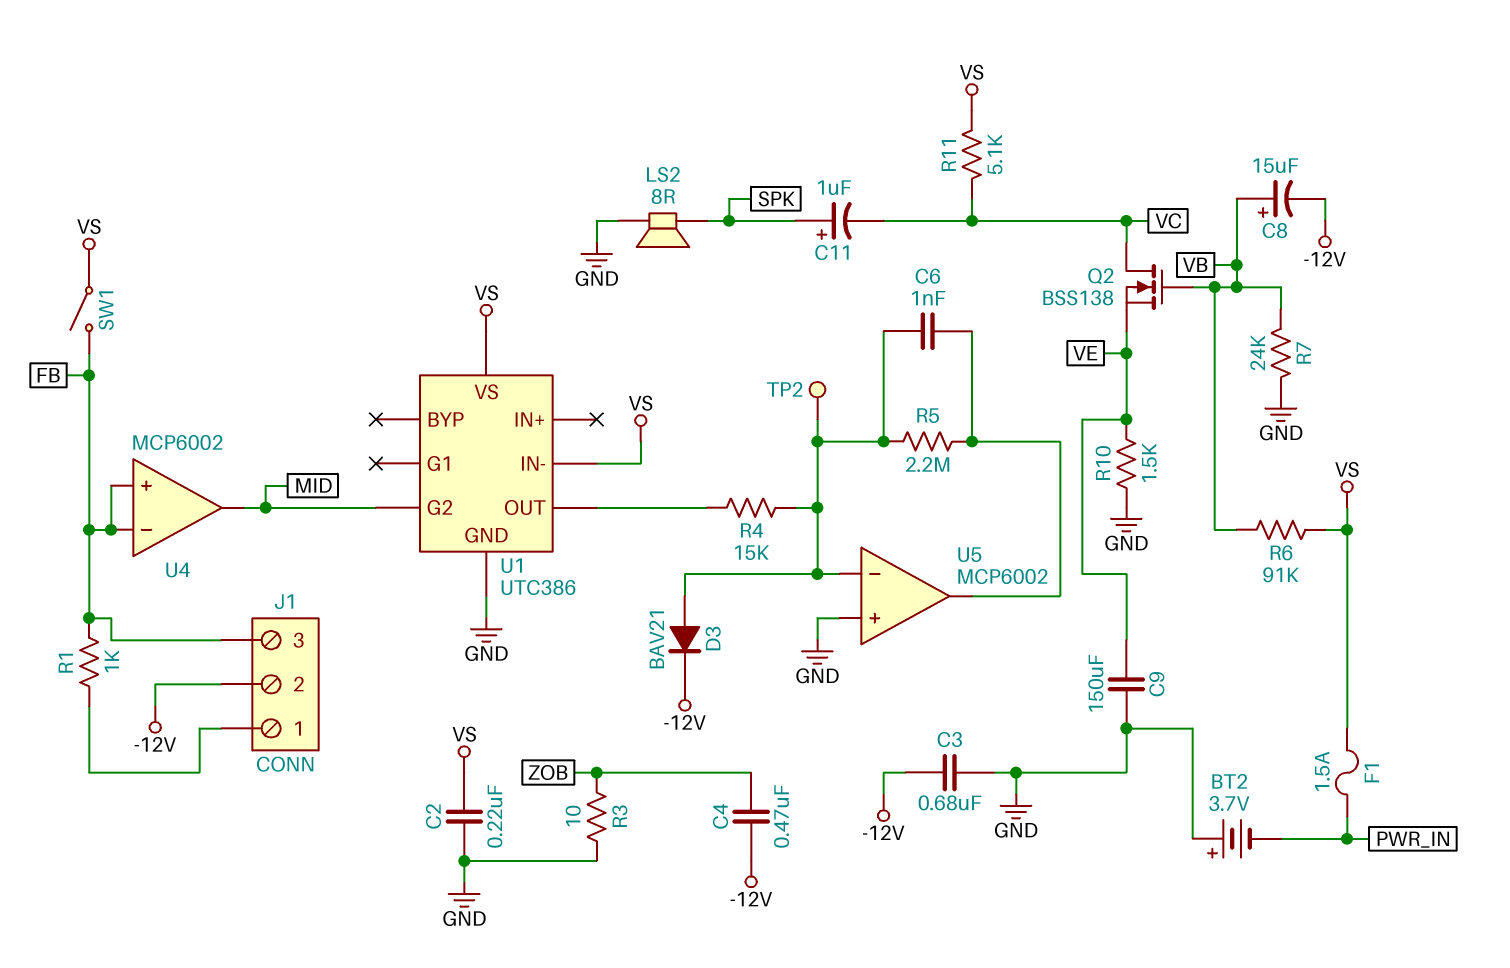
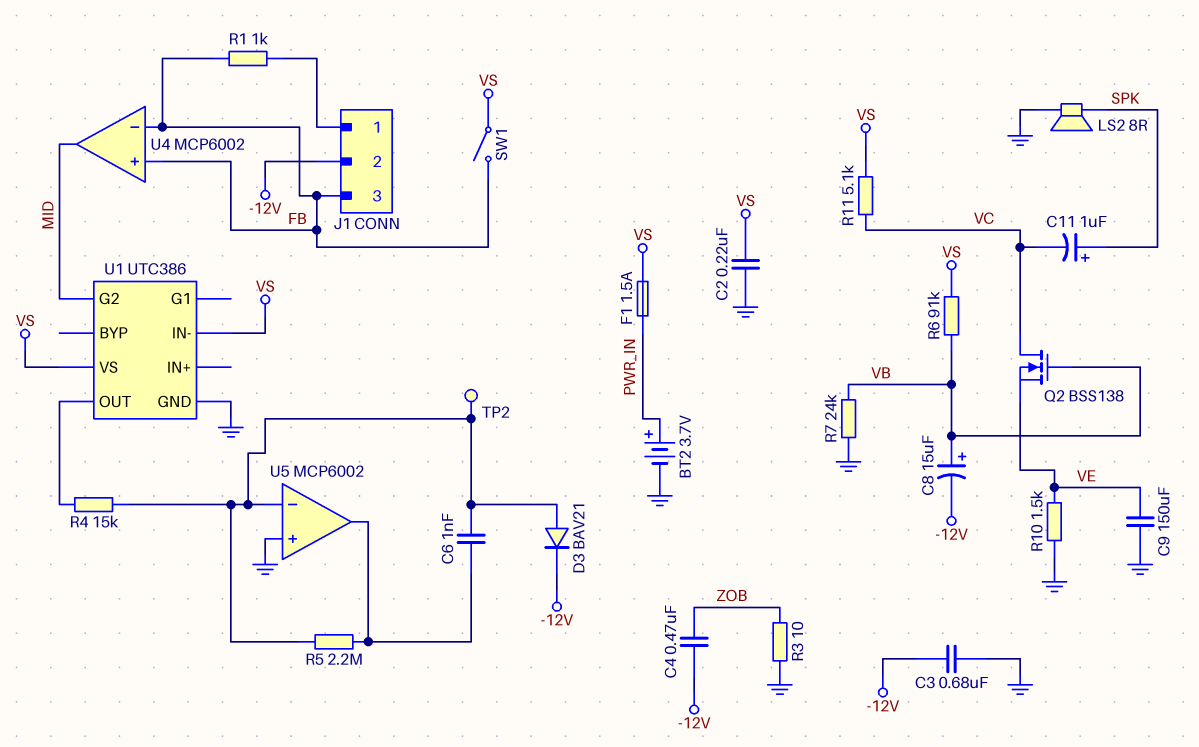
BT2: 3.7V (plus GND, minus PWR_IN) -> 3.7V (plus PWR_IN, minus GND)

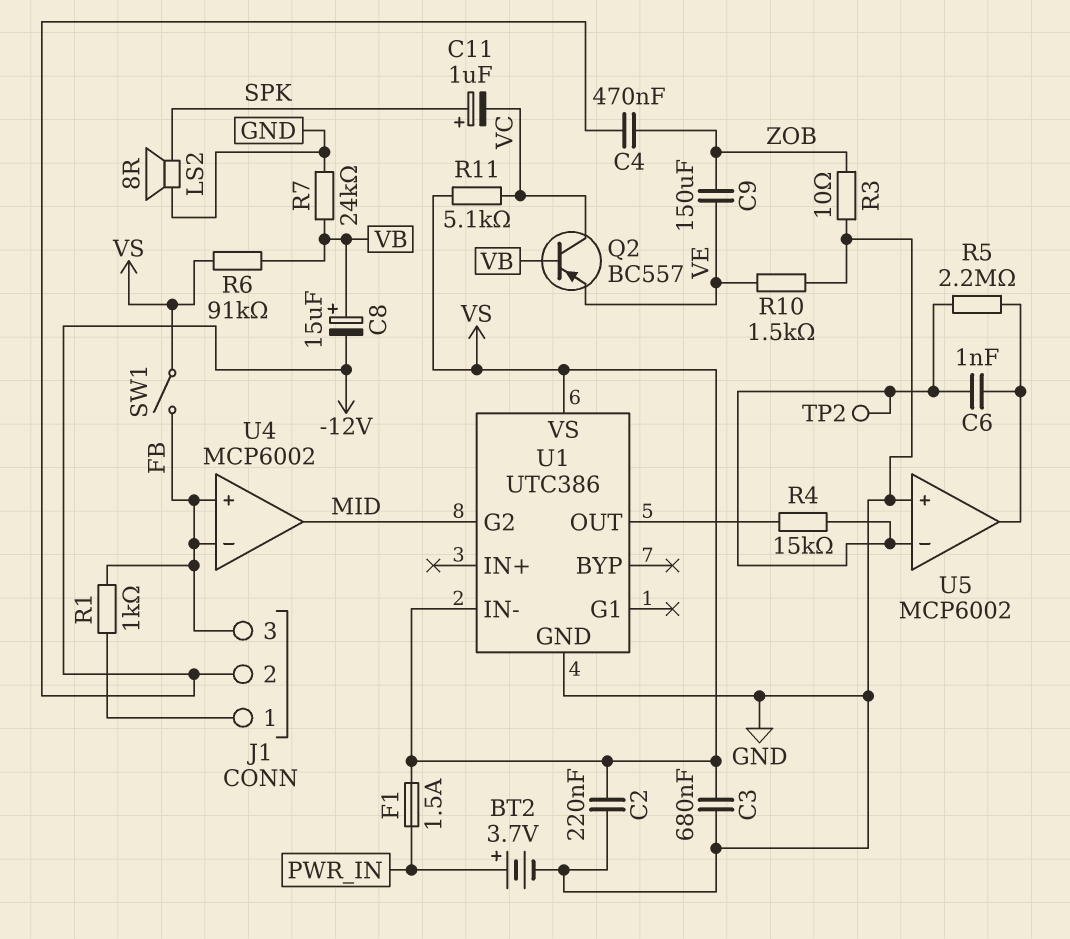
C3: 680nF (-12V, GND) -> 680nF (GND, VS)
C9: 150uF (GND, VE) -> 150uF (VE, ZOB)
D3: diode BAV21 (A U5/in-, K -12V) -> none
Q2: NMOS BSS138 (G VB, D VC, S VE) -> PNP BC557 (B VB, C VC, E VE)

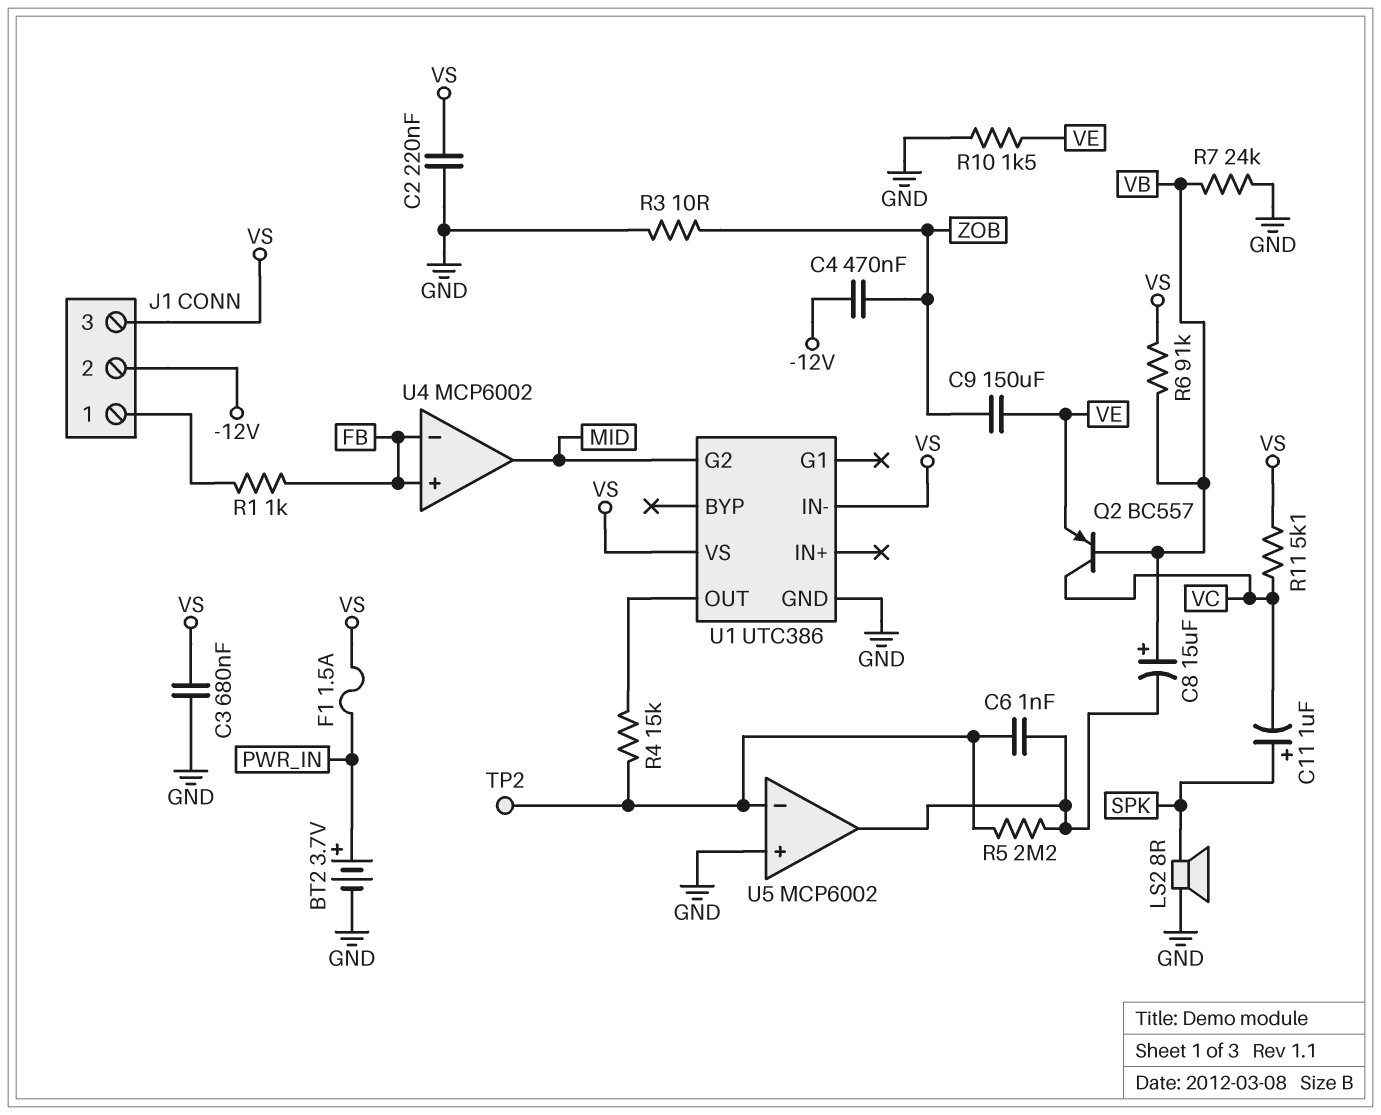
C8: 15uF (plus VB, minus -12V) -> 15uF (plus VB, minus U5/out)
J1 pin 3: FB -> VS
SW1: switch (FB, VS) -> none

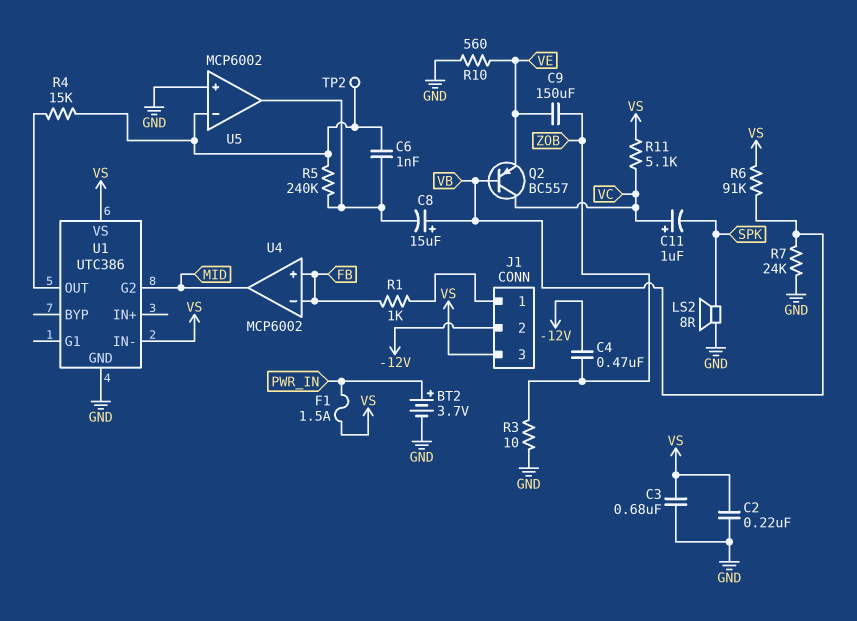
C11: 1uF (plus SPK, minus VC) -> 1uF (plus VC, minus SPK)
R5: 2.2M (U5/in-, U5/out) -> 240k (U5/in-, U5/out)
R10: 1.5k (GND, VE) -> 560 (GND, VE)

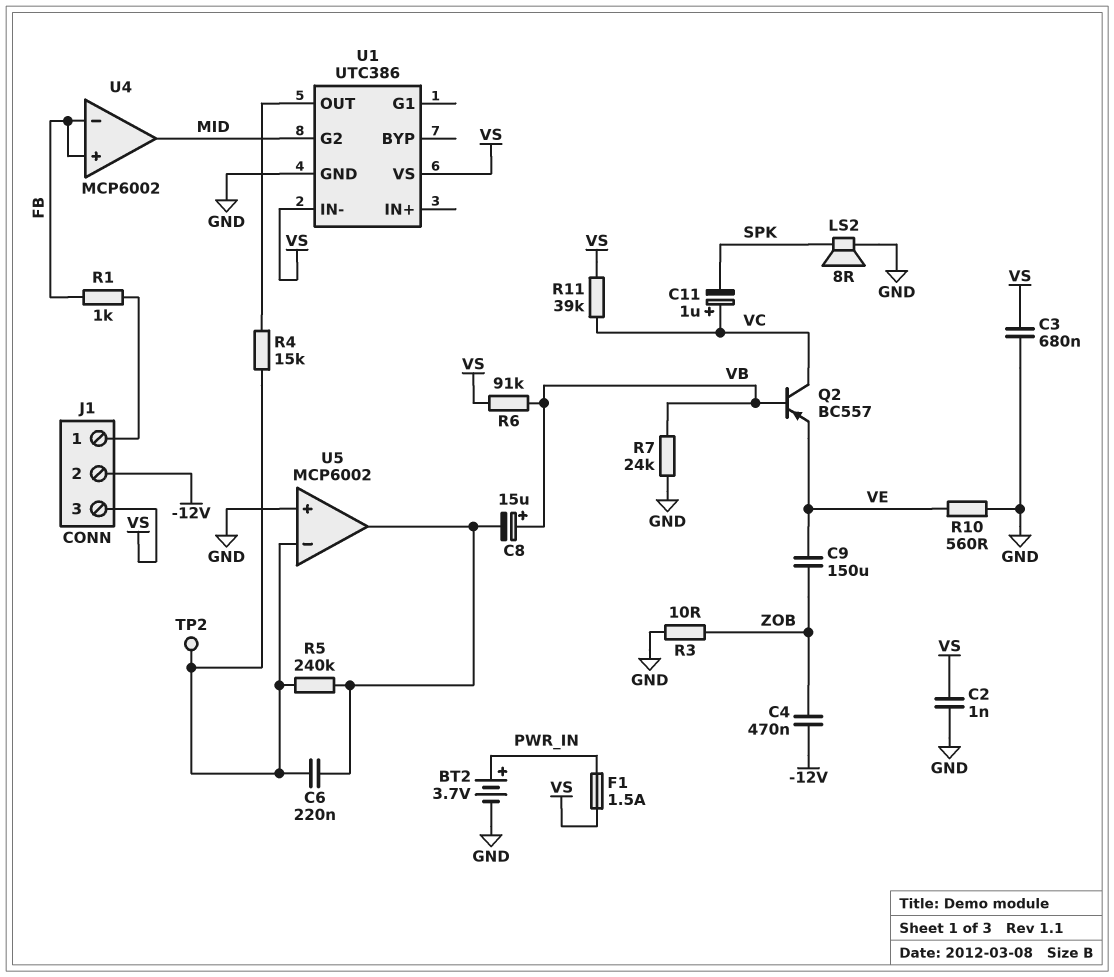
C2: 220nF (GND, VS) -> 1nF (GND, VS)
C6: 1nF (U5/in-, U5/out) -> 220nF (U5/in-, U5/out)
R11: 5.1k (VC, VS) -> 39k (VC, VS)

